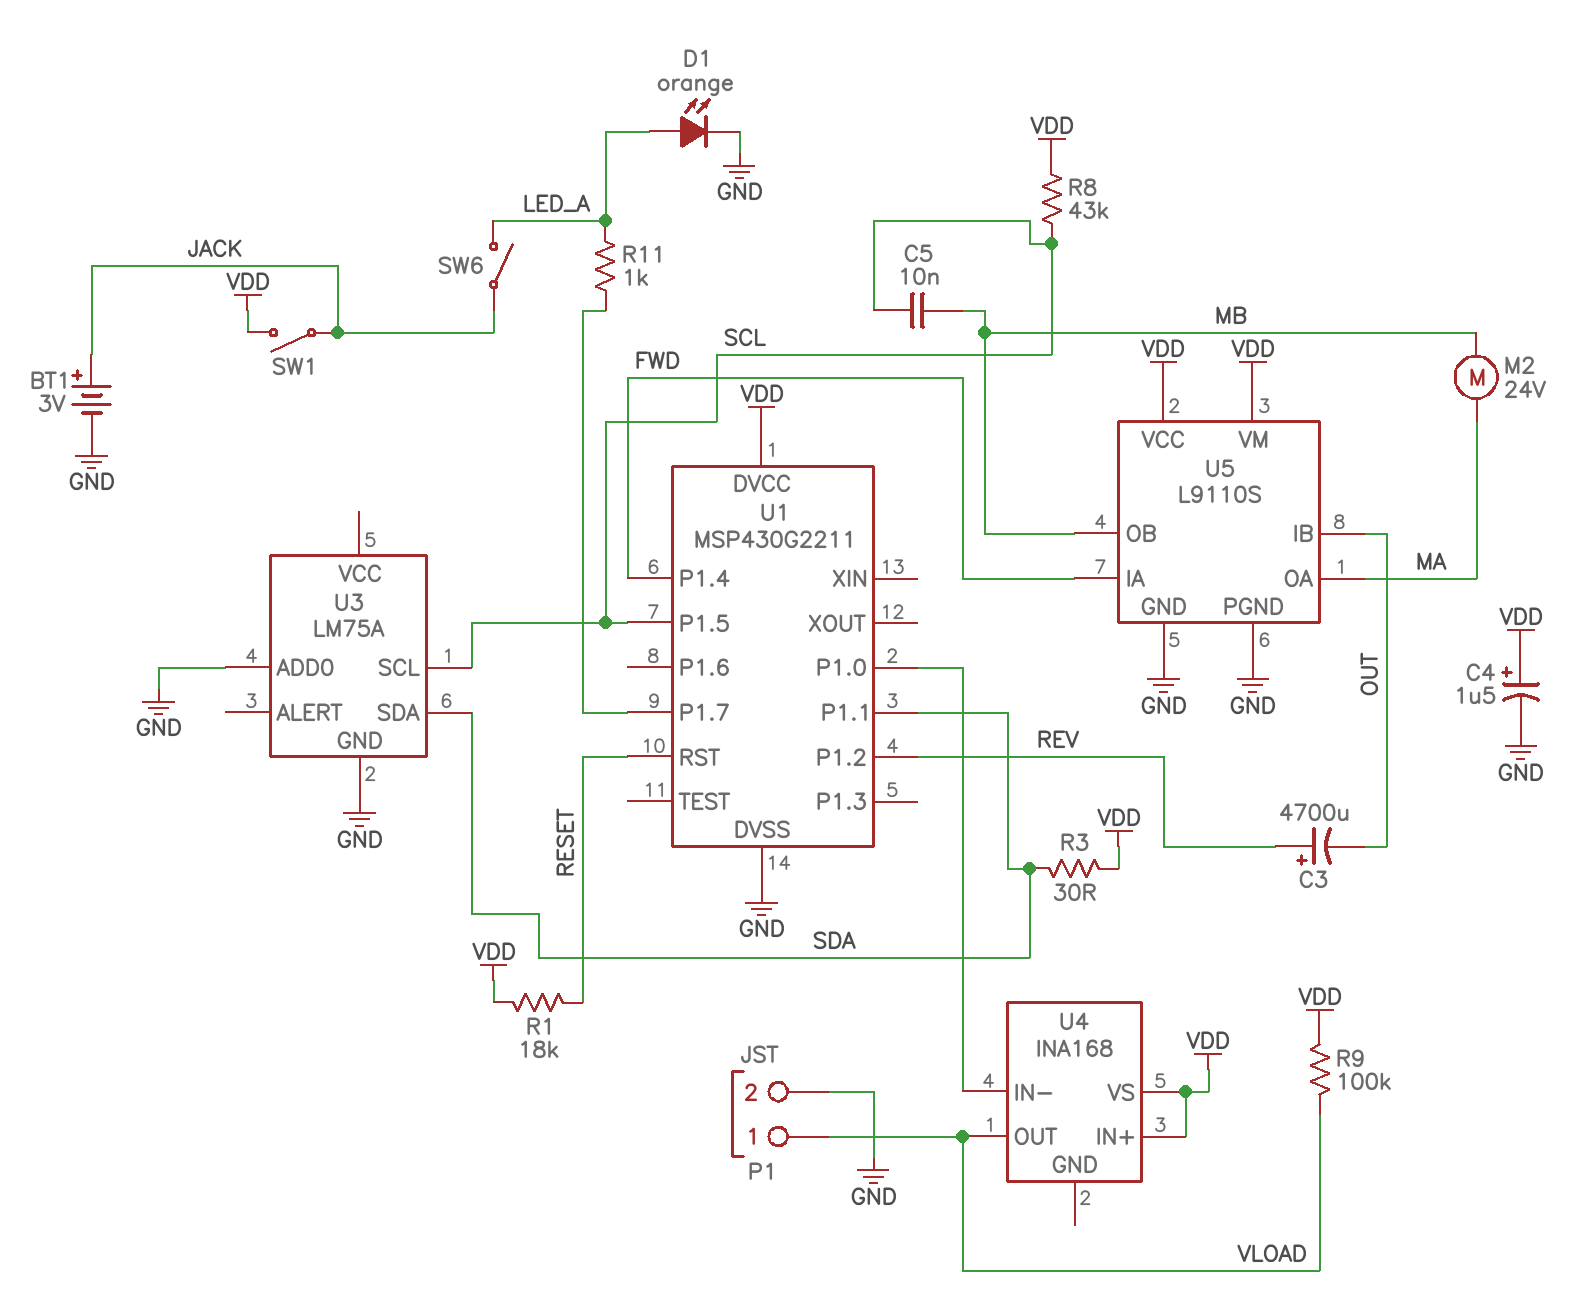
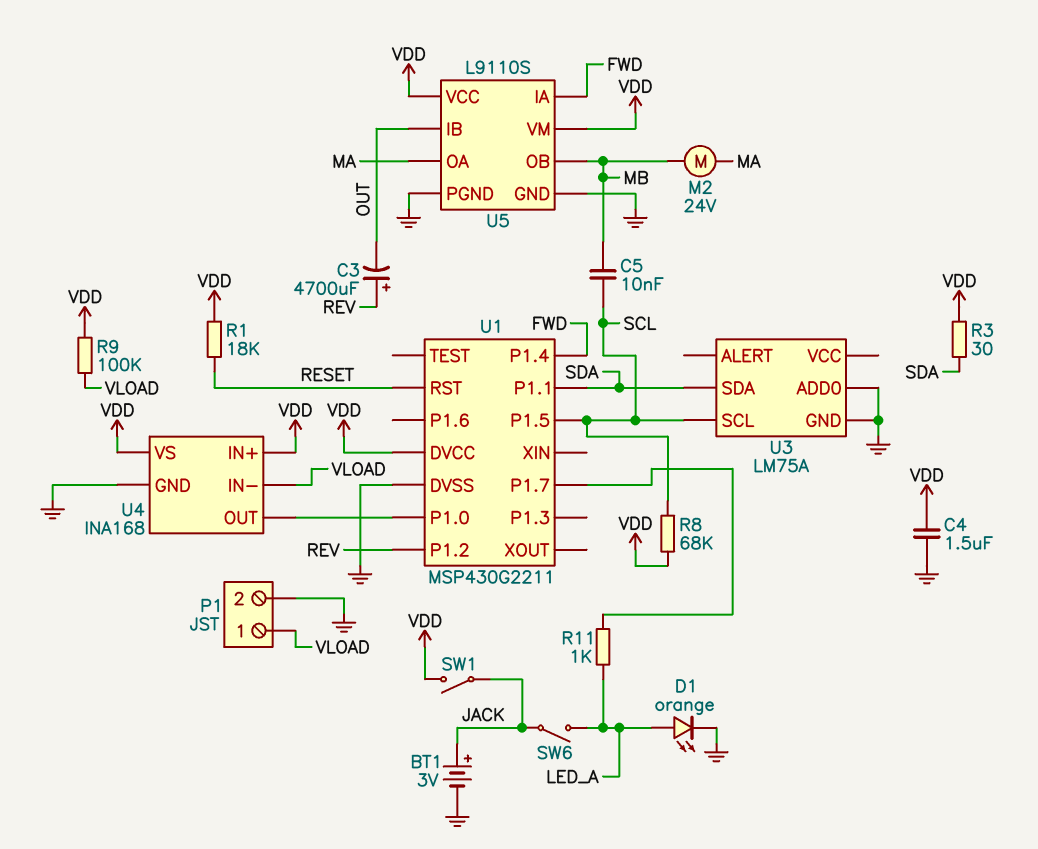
C4: 1.5uF (plus VDD, minus GND) -> 1.5uF (GND, VDD)
R8: 43k (SCL, VDD) -> 68k (SCL, VDD)
U4 pin GND: none -> GND
U4 pin IN-: U1/P1.0 -> VLOAD
U4 pin OUT: VLOAD -> U1/P1.0

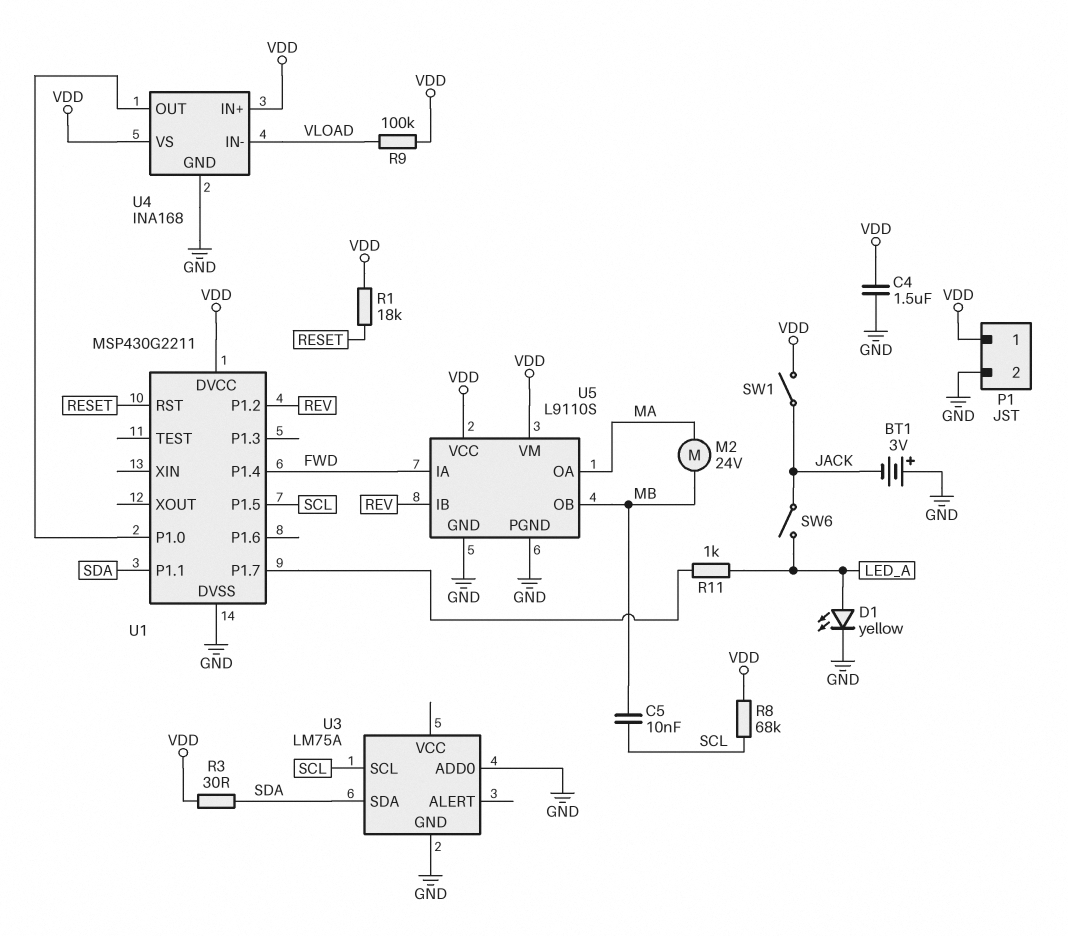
BT1: 3V (plus JACK, minus GND) -> 3V (plus GND, minus JACK)
C3: 4700uF (plus REV, minus OUT) -> none
D1: LED orange (A LED_A, K GND) -> LED yellow (A LED_A, K GND)
P1 pin 1: VLOAD -> VDD
U5 pin IB: OUT -> REV

